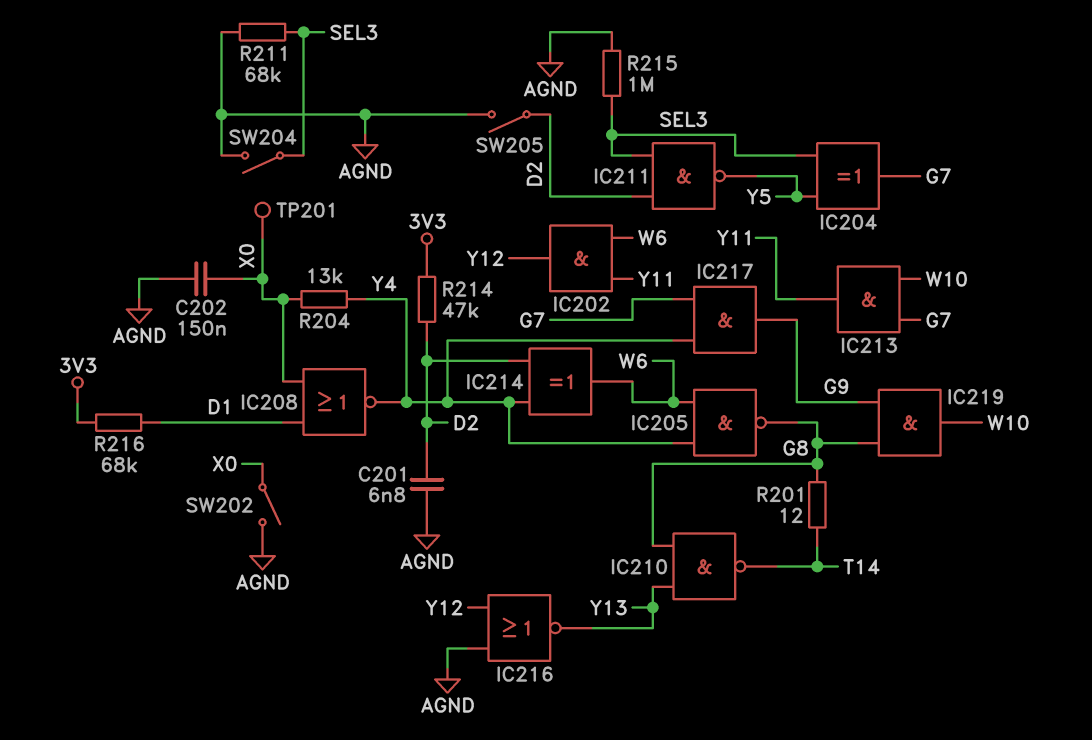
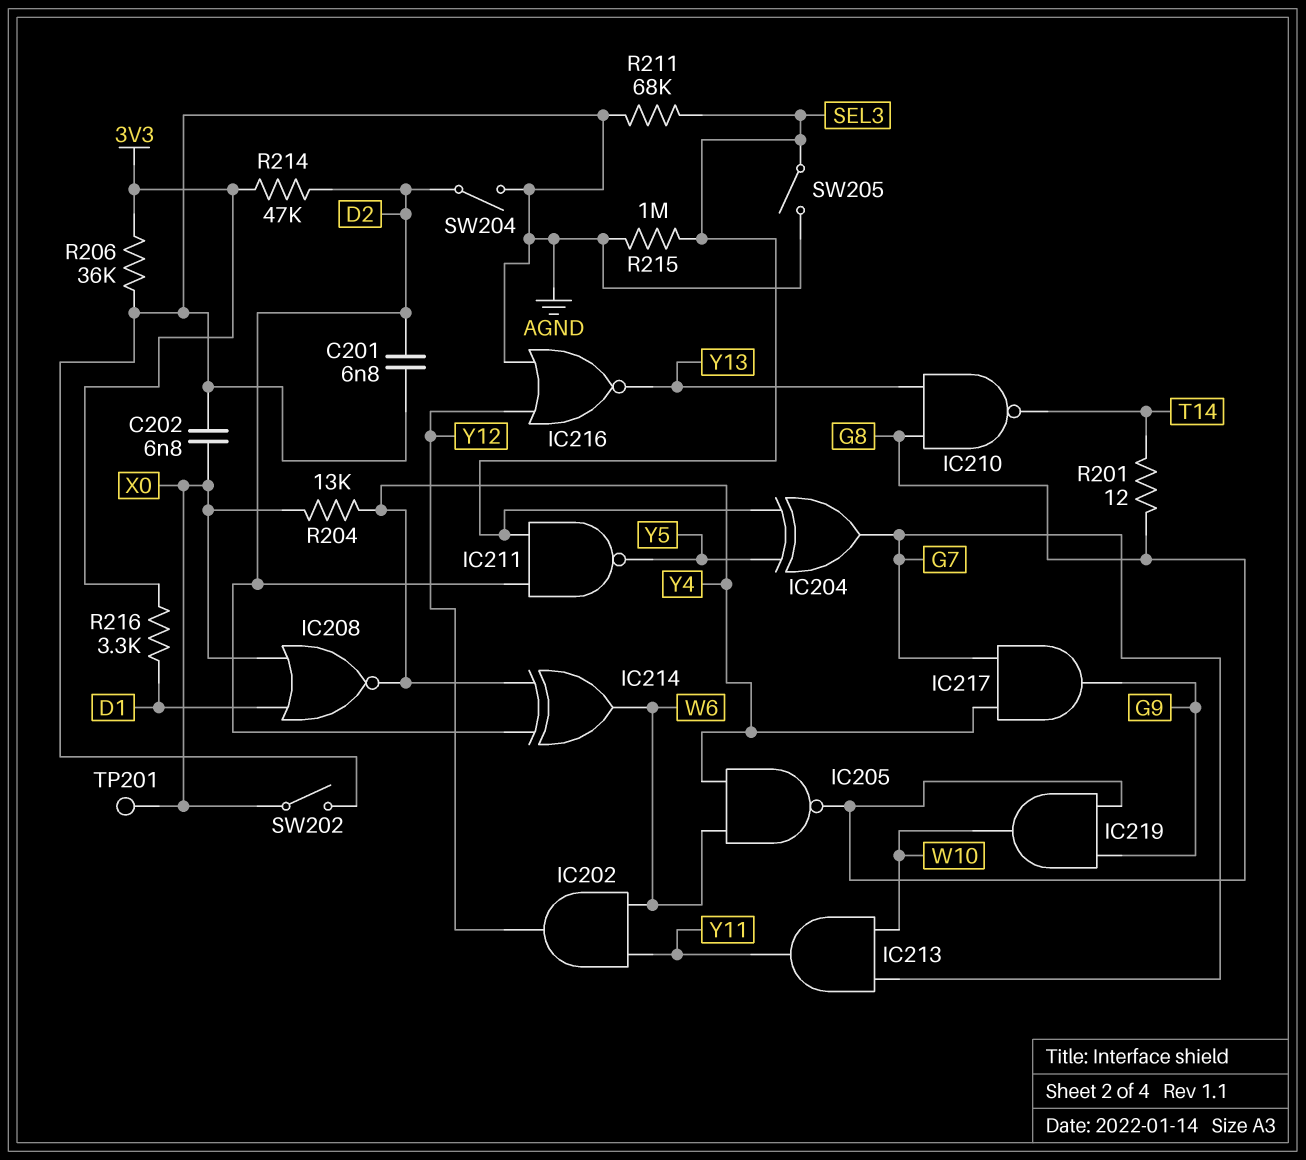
C202: 150nF (AGND, X0) -> 6.8nF (AGND, X0)
R206: none -> 36k (3V3, AGND)
R216: 68k (3V3, D1) -> 3.3k (3V3, D1)
SW204: switch (AGND, SEL3) -> switch (AGND, D2)
SW205: switch (AGND, D2) -> switch (AGND, SEL3)

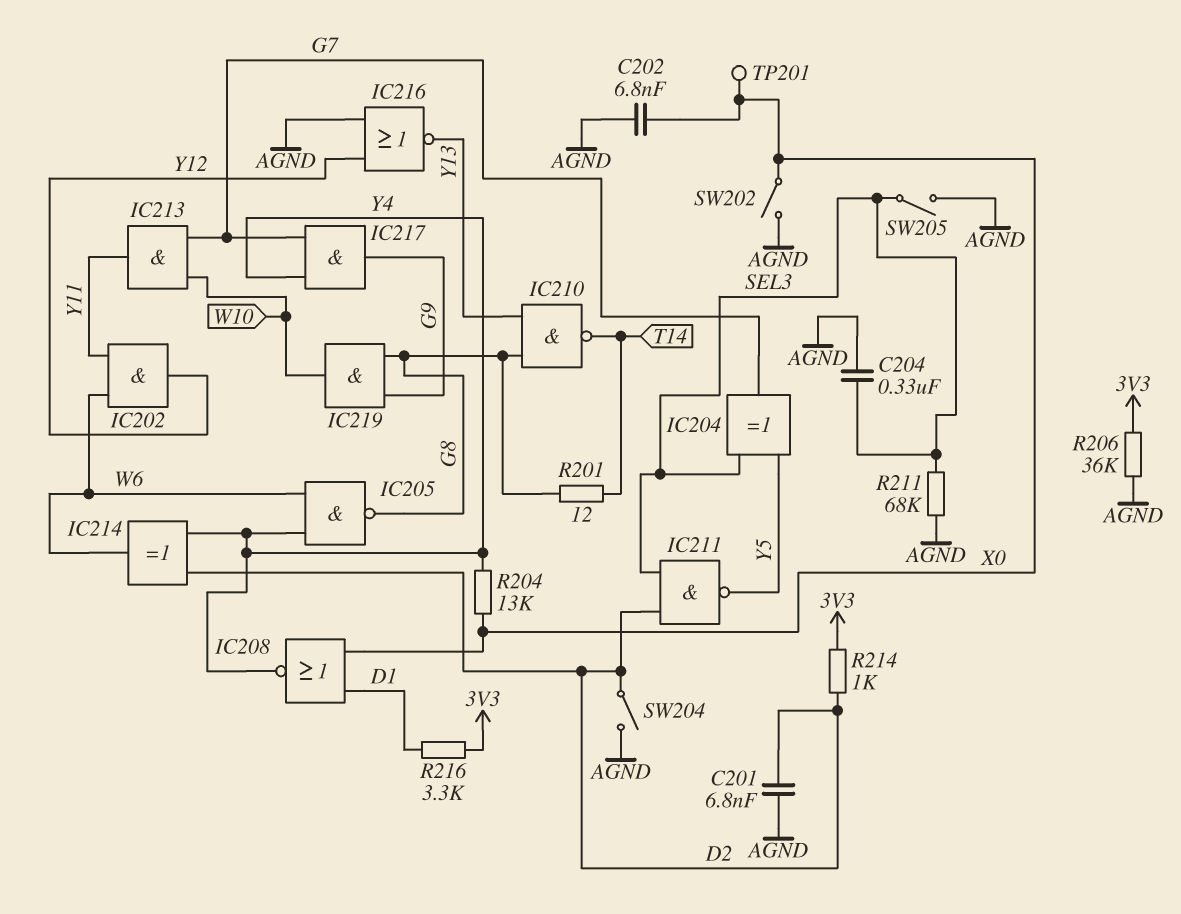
C204: none -> 330nF (AGND, SEL3)
R214: 47k (3V3, D2) -> 1k (3V3, D2)
R215: 1M (AGND, SEL3) -> none

